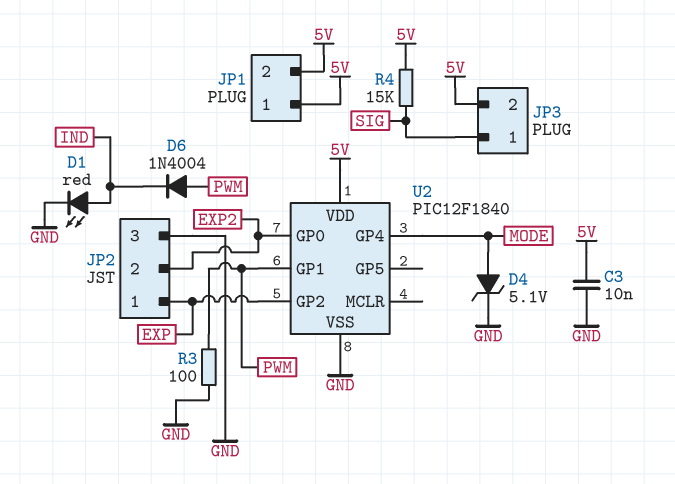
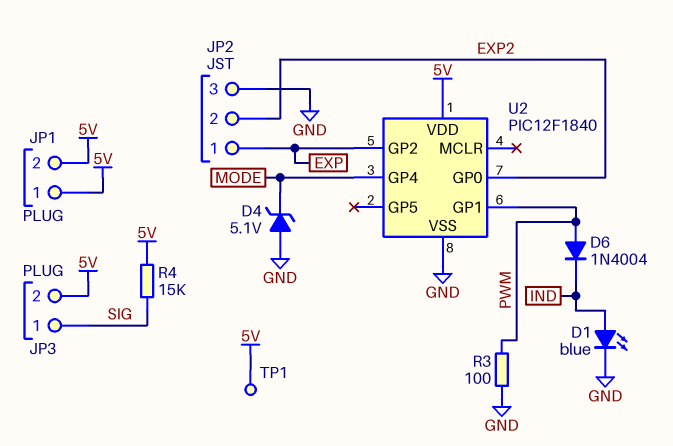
C3: 10nF (5V, GND) -> none
D1: LED red (A IND, K GND) -> LED blue (A IND, K GND)
D4: zener 5.1V (A MODE, K GND) -> zener 5.1V (A GND, K MODE)
TP1: none -> test point (5V)

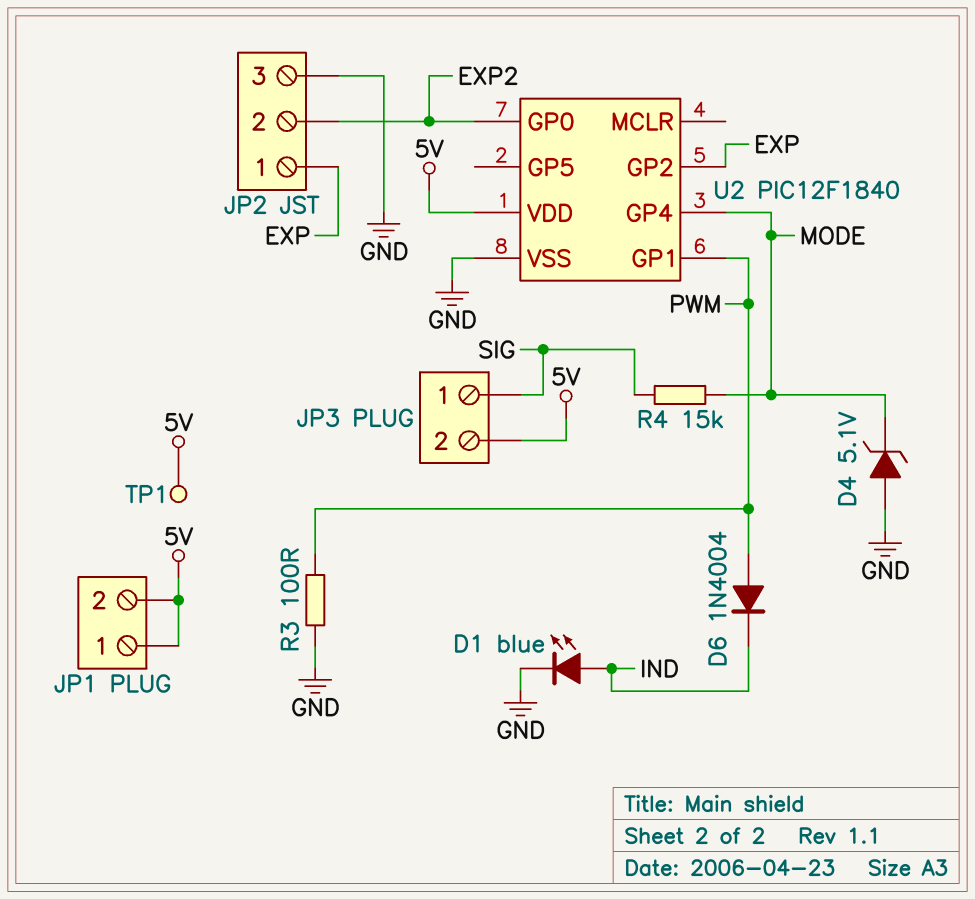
R4: 15k (5V, SIG) -> 15k (MODE, SIG)

